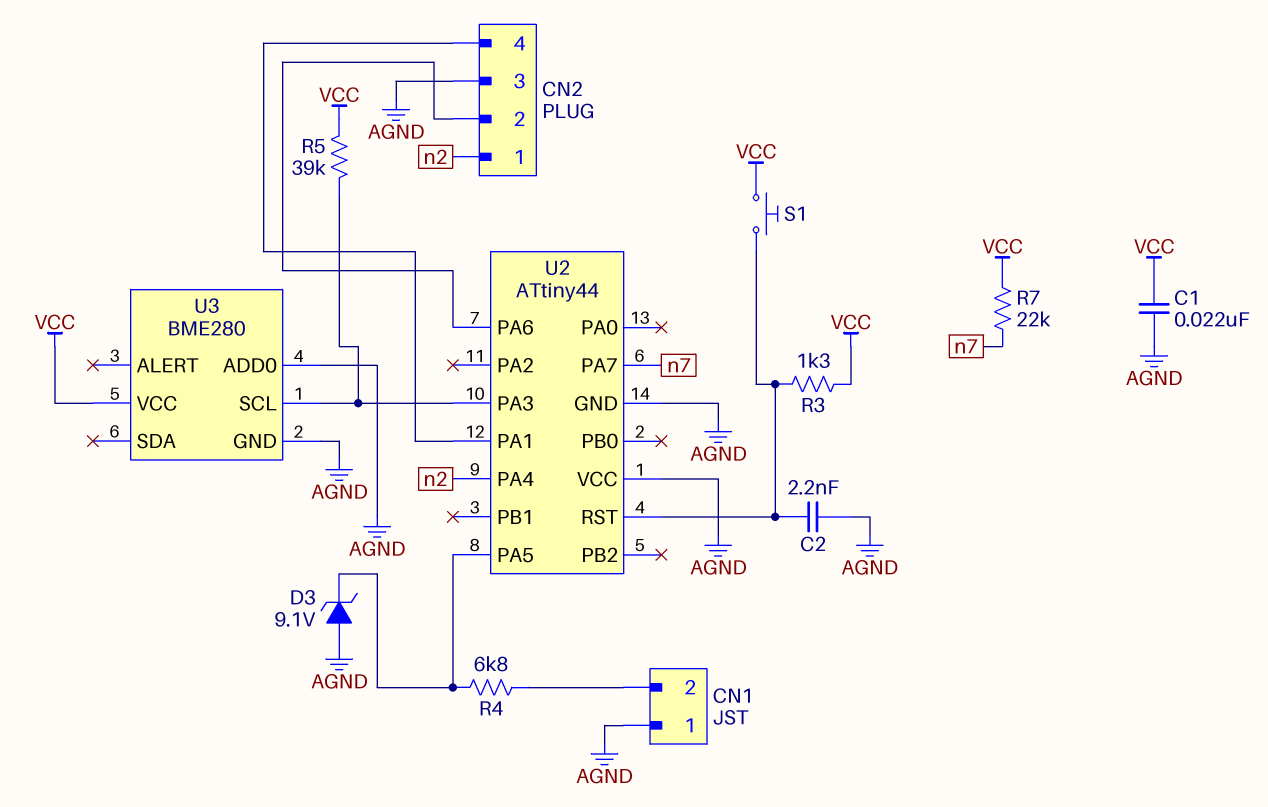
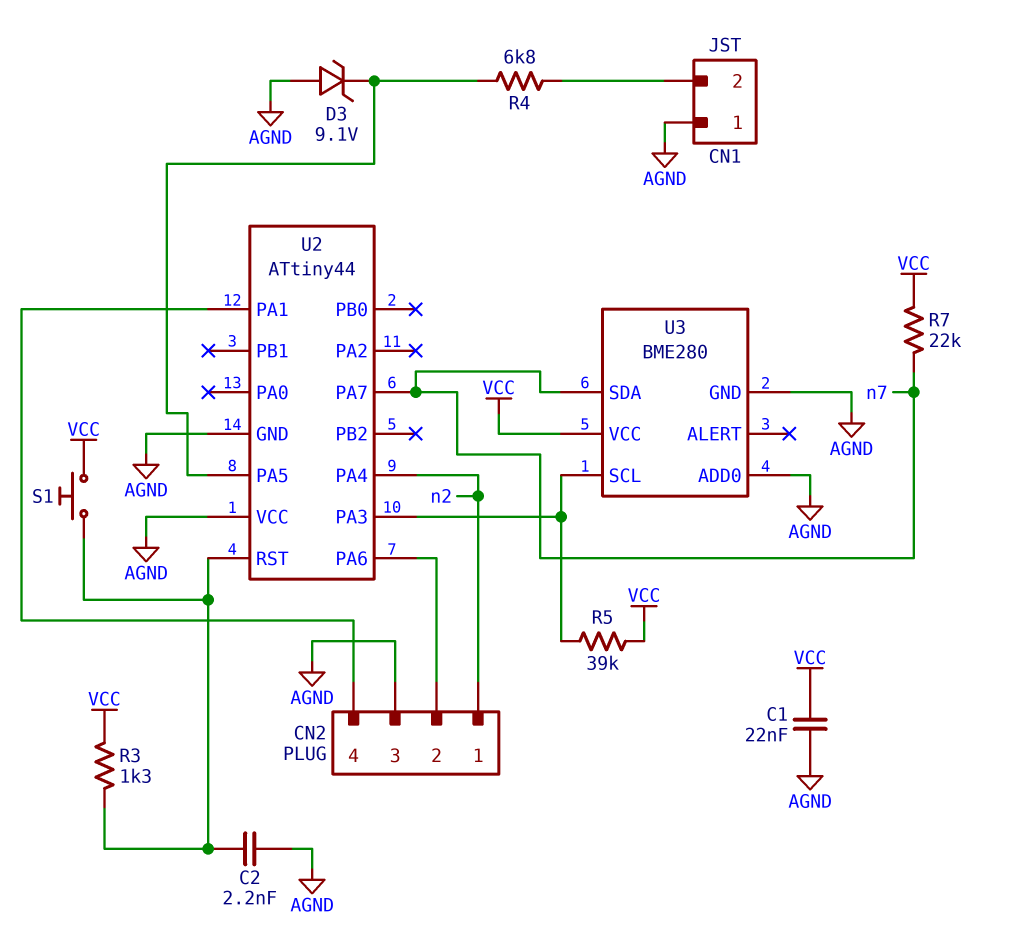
U3 pin SDA: none -> n7

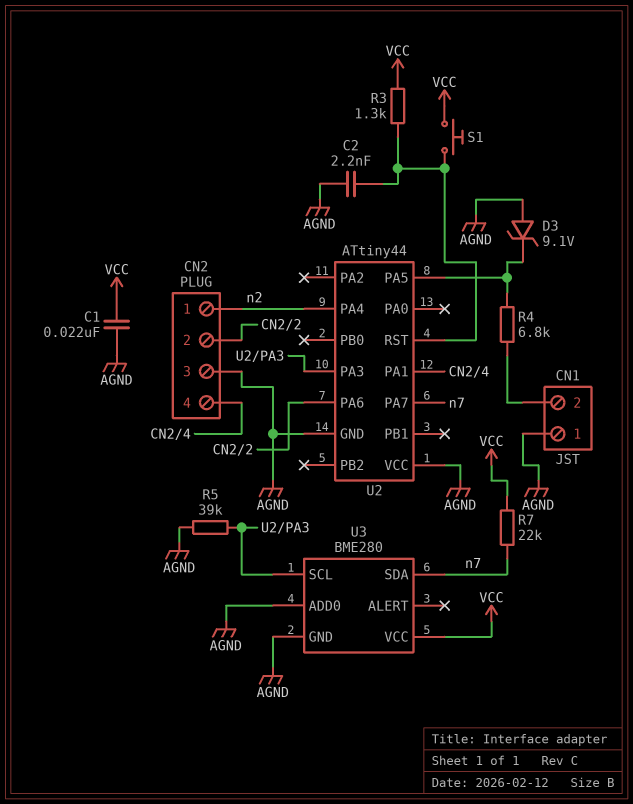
R5: 39k (U2/PA3, VCC) -> 39k (AGND, U2/PA3)

